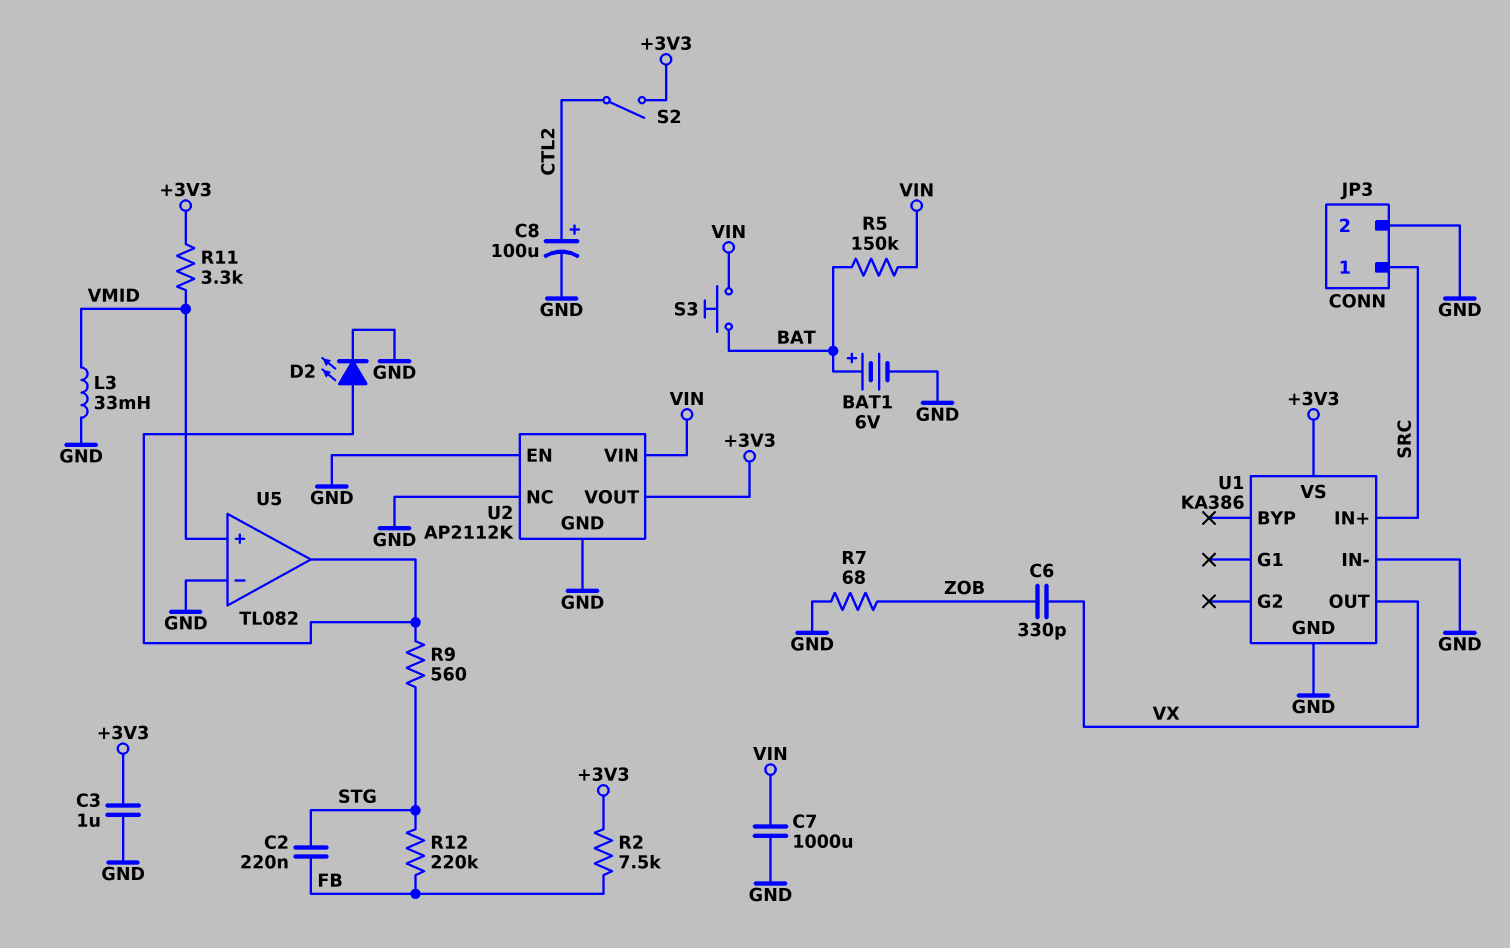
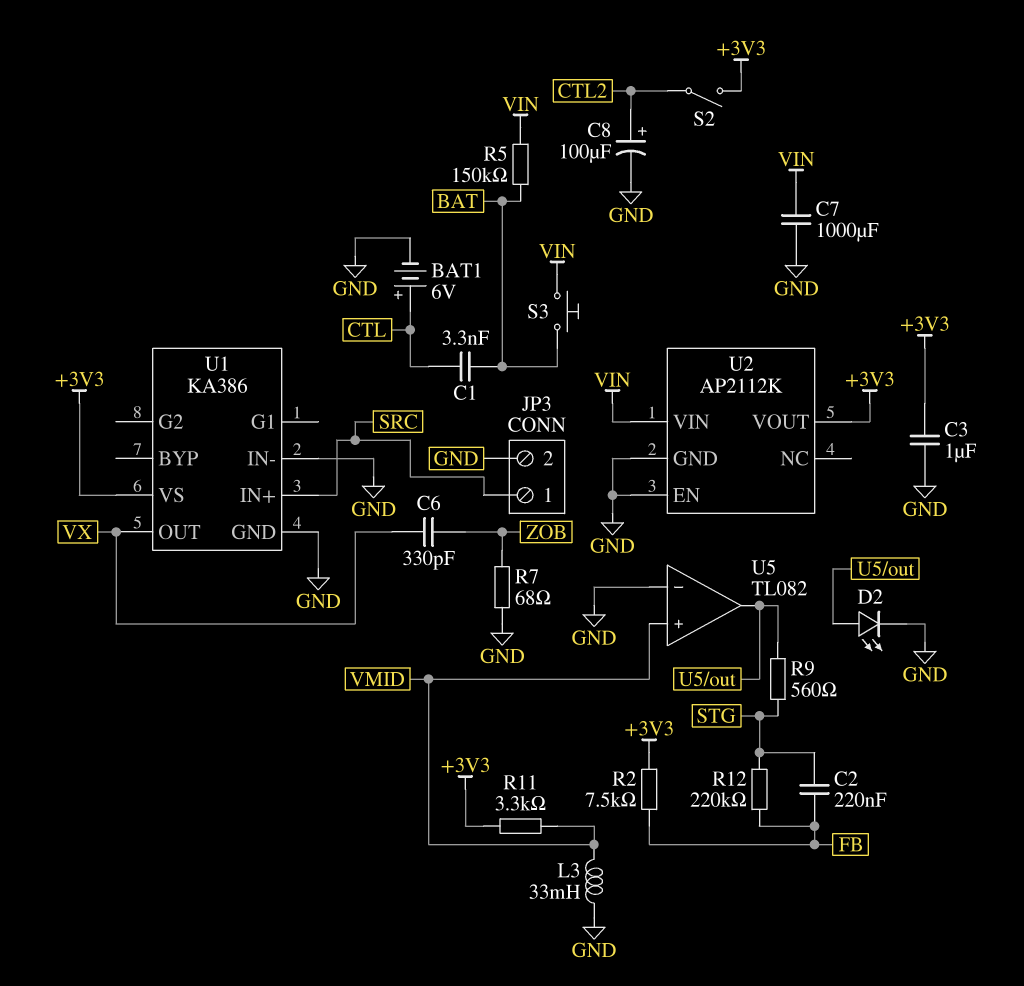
BAT1: 6V (plus BAT, minus GND) -> 6V (plus CTL, minus GND)
C1: none -> 3.3nF (BAT, CTL)
U2 pin NC: GND -> none

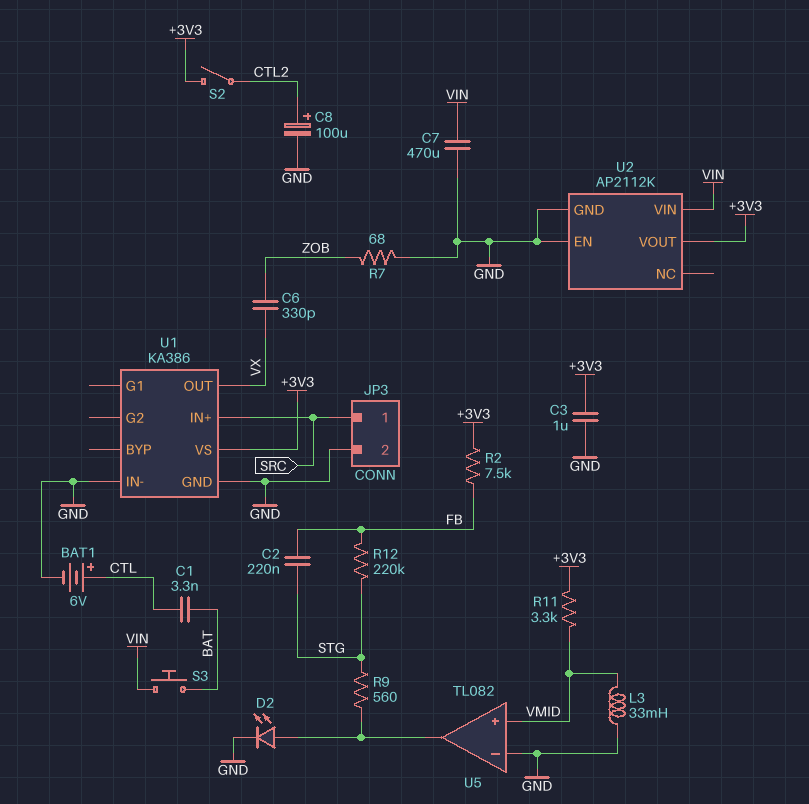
C7: 1000uF (GND, VIN) -> 470uF (GND, VIN)
R5: 150k (BAT, VIN) -> none

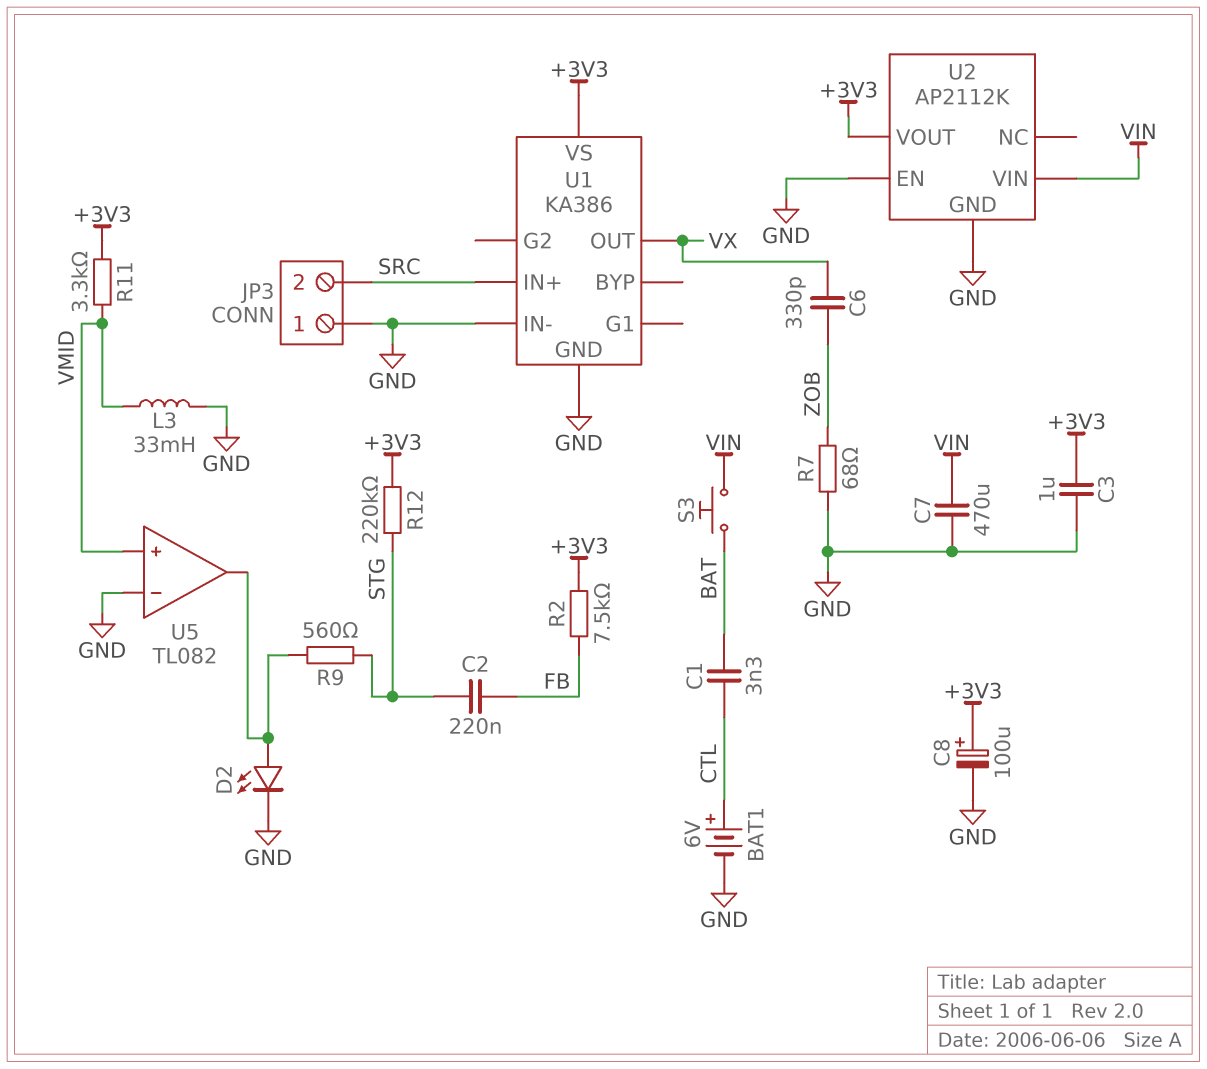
C8: 100uF (plus CTL2, minus GND) -> 100uF (plus +3V3, minus GND)
JP3 pin 1: SRC -> GND
JP3 pin 2: GND -> SRC
R12: 220k (FB, STG) -> 220k (+3V3, STG)
S2: switch (+3V3, CTL2) -> none

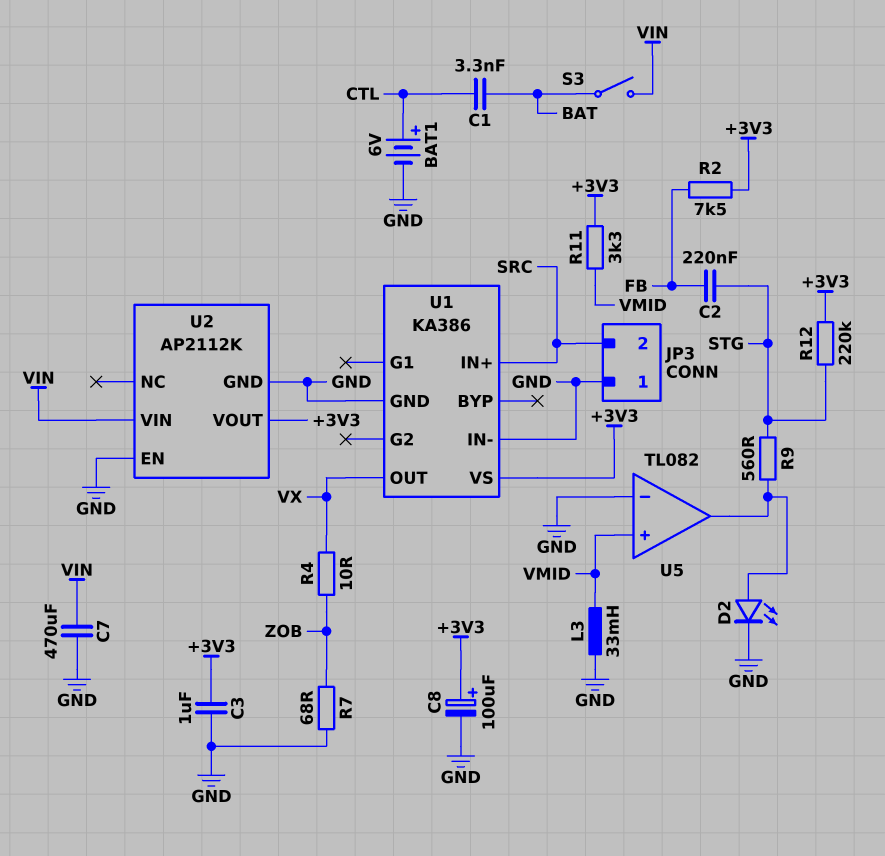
C6: 330pF (VX, ZOB) -> none
R4: none -> 10 (VX, ZOB)
S3: button (BAT, VIN) -> switch (BAT, VIN)

